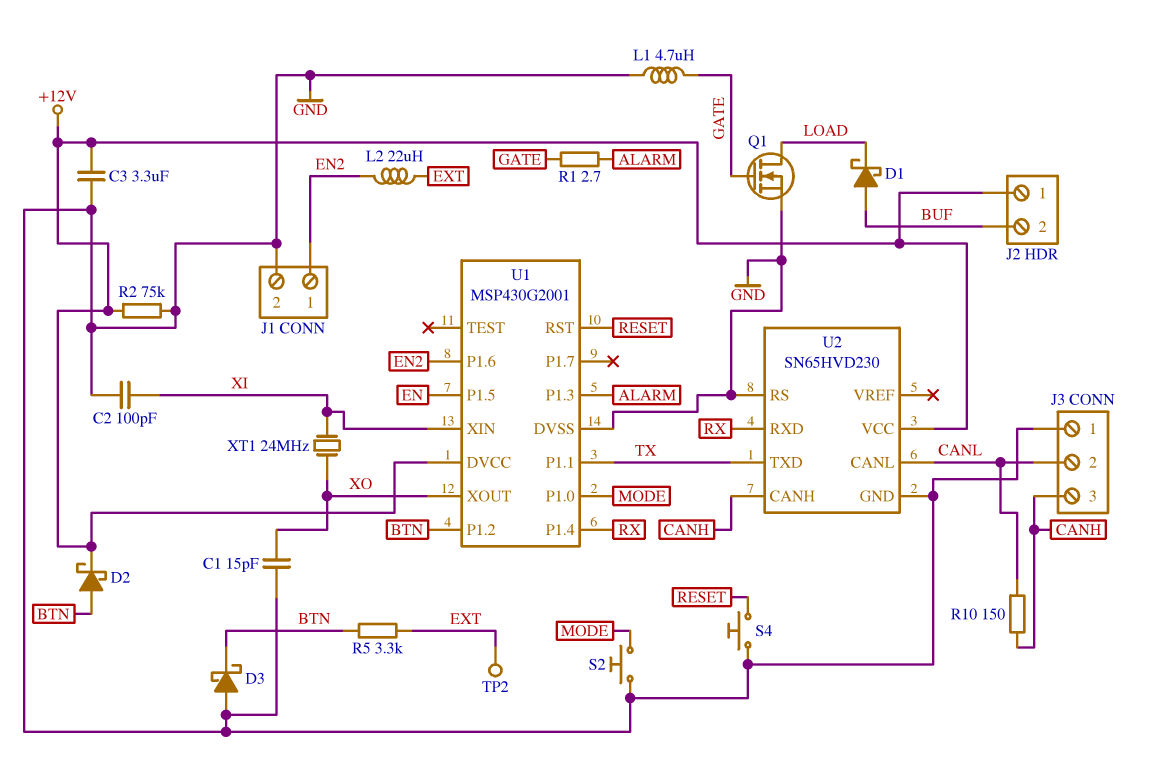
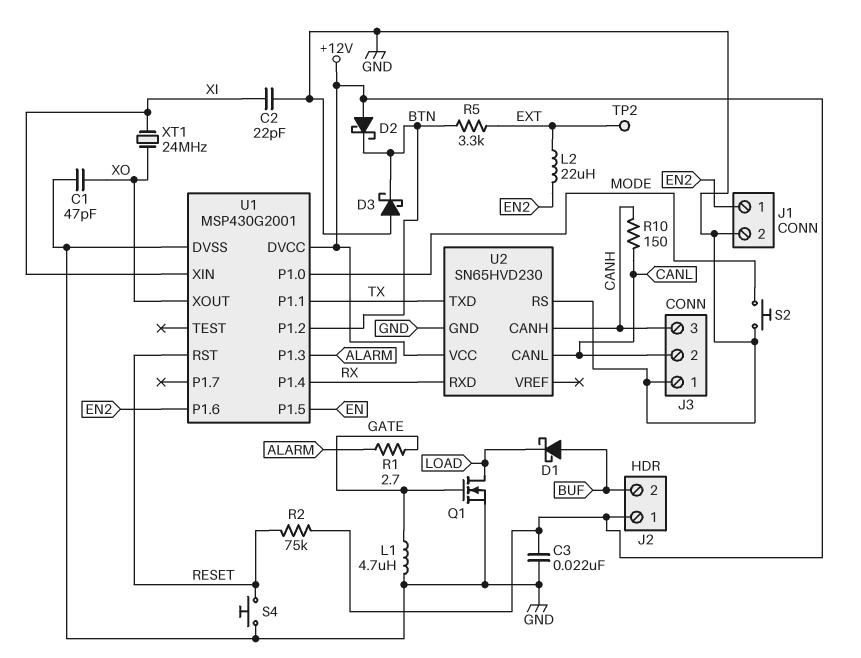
C1: 15pF (GND, XO) -> 47pF (GND, XO)
C2: 100pF (GND, XI) -> 22pF (GND, XI)
C3: 3.3uF (+12V, GND) -> 22nF (+12V, GND)
D2: schottky (A BTN, K +12V) -> schottky (A +12V, K BTN)
R2: 75k (+12V, GND) -> 75k (+12V, RESET)

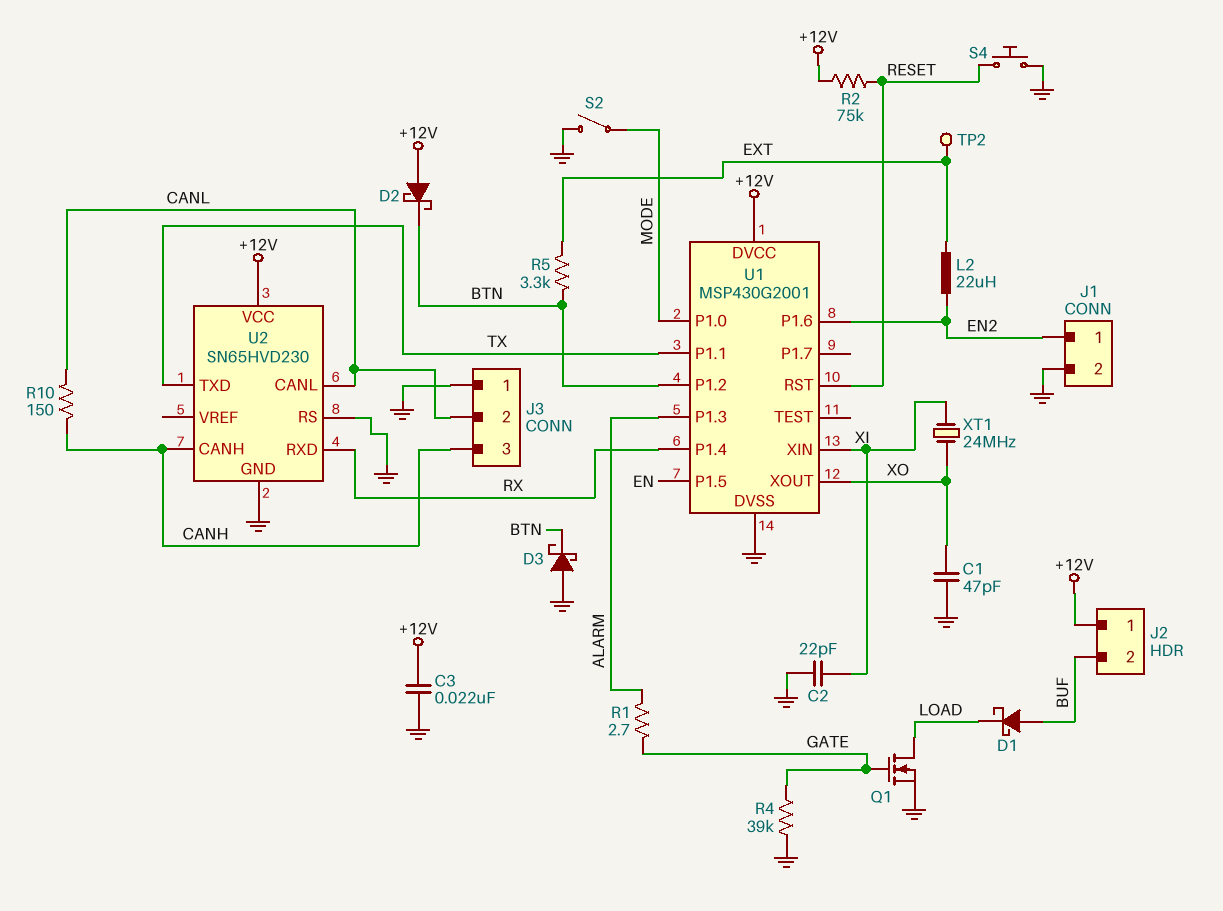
L1: 4.7uH (GATE, GND) -> none
R4: none -> 39k (GATE, GND)
S2: button (GND, MODE) -> switch (GND, MODE)

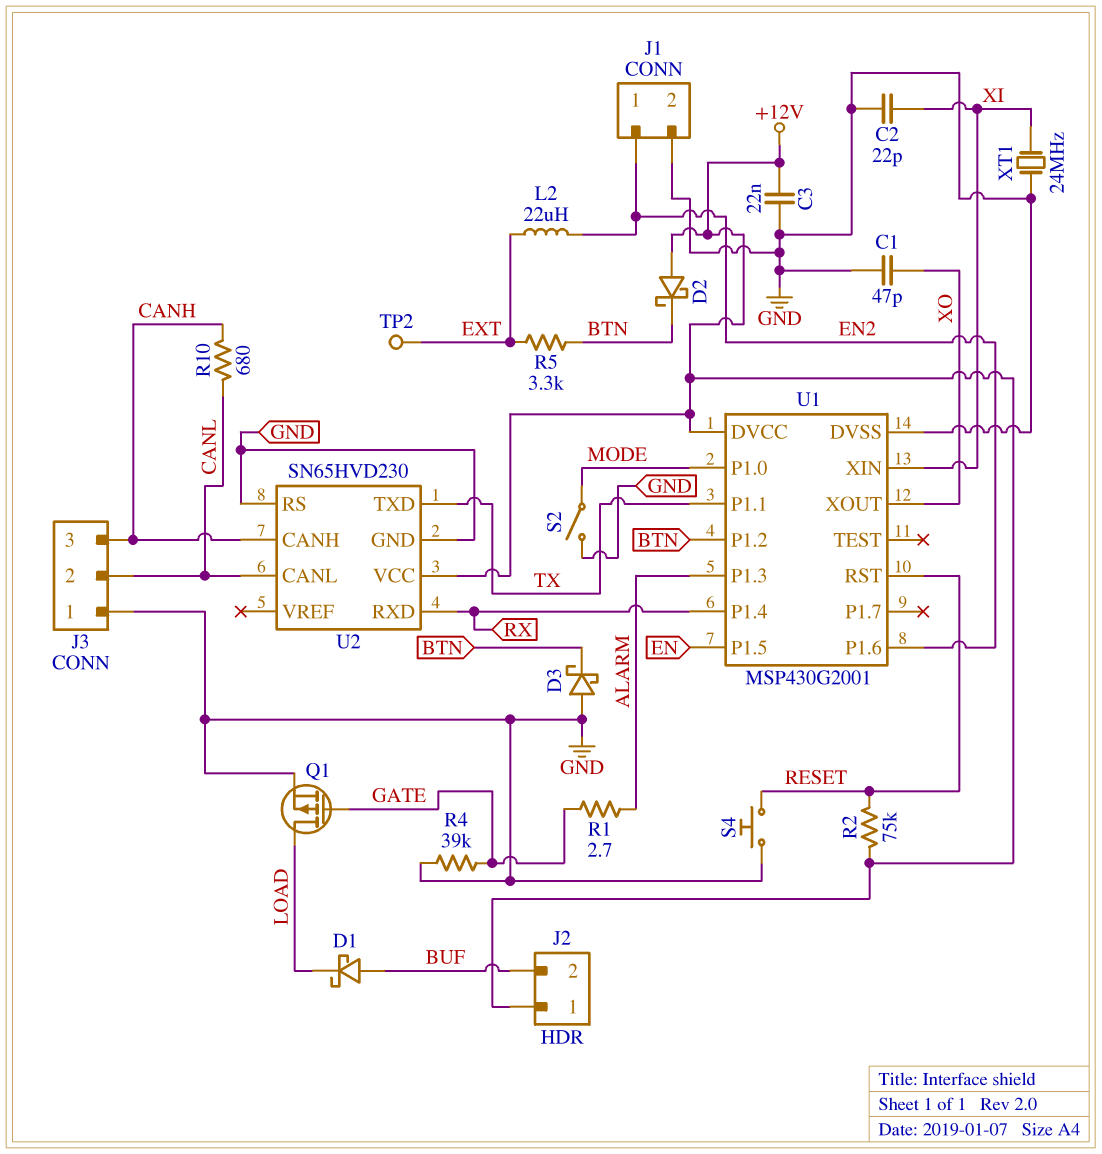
Q1: NMOS (G GATE, D LOAD, S GND) -> PMOS (G GATE, D LOAD, S GND)
R10: 150 (CANH, CANL) -> 680 (CANH, CANL)
XT1: 24MHz (XI, XO) -> 24MHz (GND, XI)

